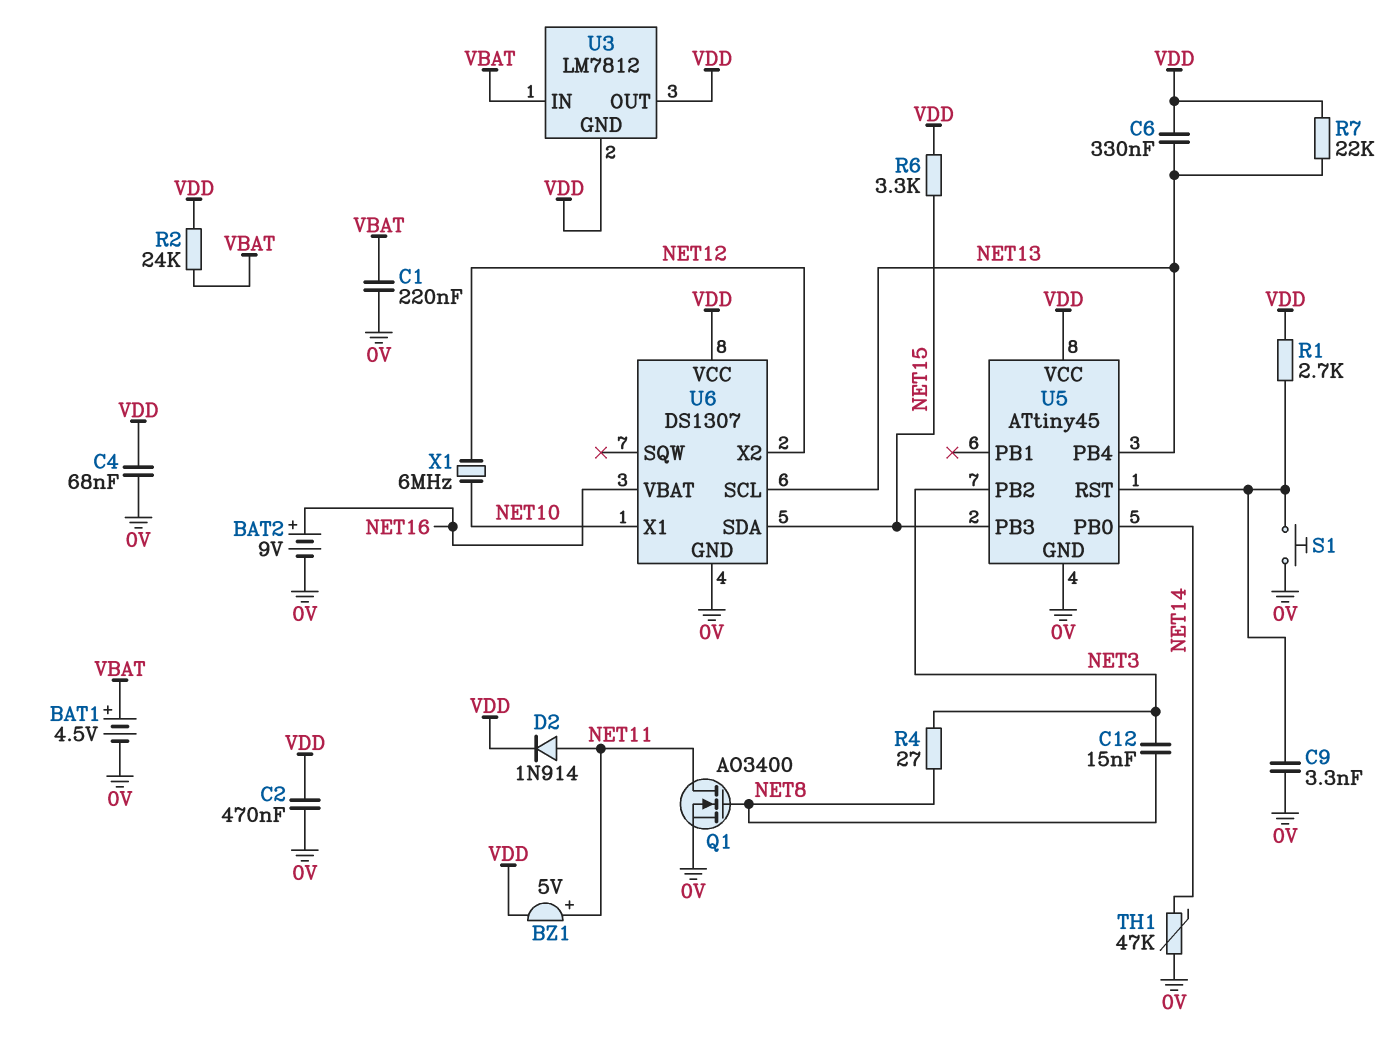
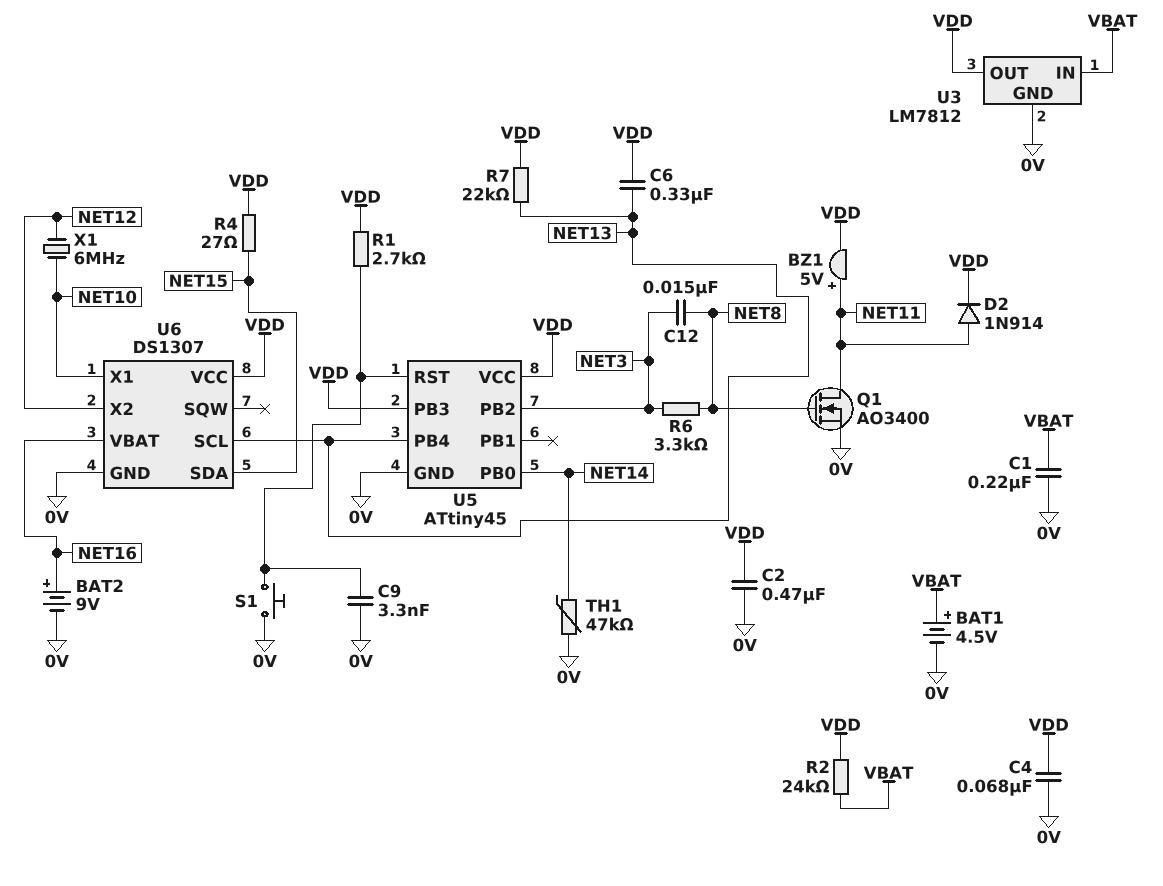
R4: 27 (NET3, NET8) -> 27 (NET15, VDD)
R6: 3.3k (NET15, VDD) -> 3.3k (NET3, NET8)
U3 pin GND: VDD -> 0V
U5 pin PB3: NET15 -> VDD

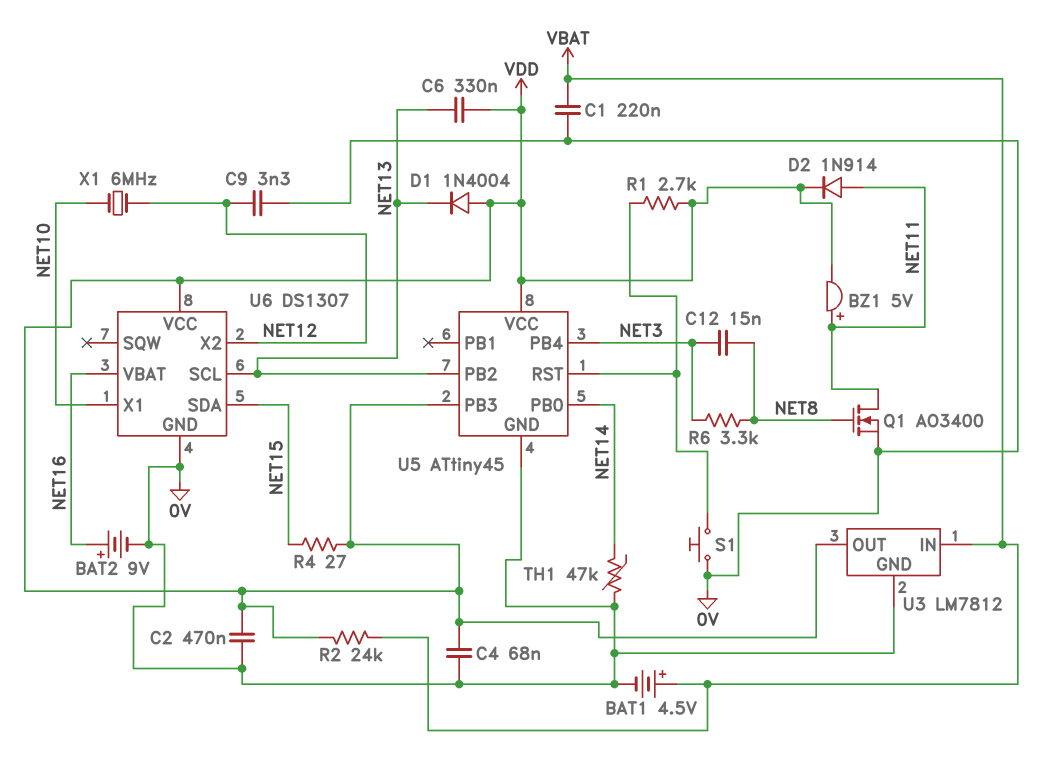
C9: 3.3nF (0V, U5/RST) -> 3.3nF (0V, NET12)
D1: none -> diode 1N4004 (A VDD, K NET13)
R7: 22k (NET13, VDD) -> none
U5 pin PB2: NET3 -> NET13
U5 pin PB4: NET13 -> NET3

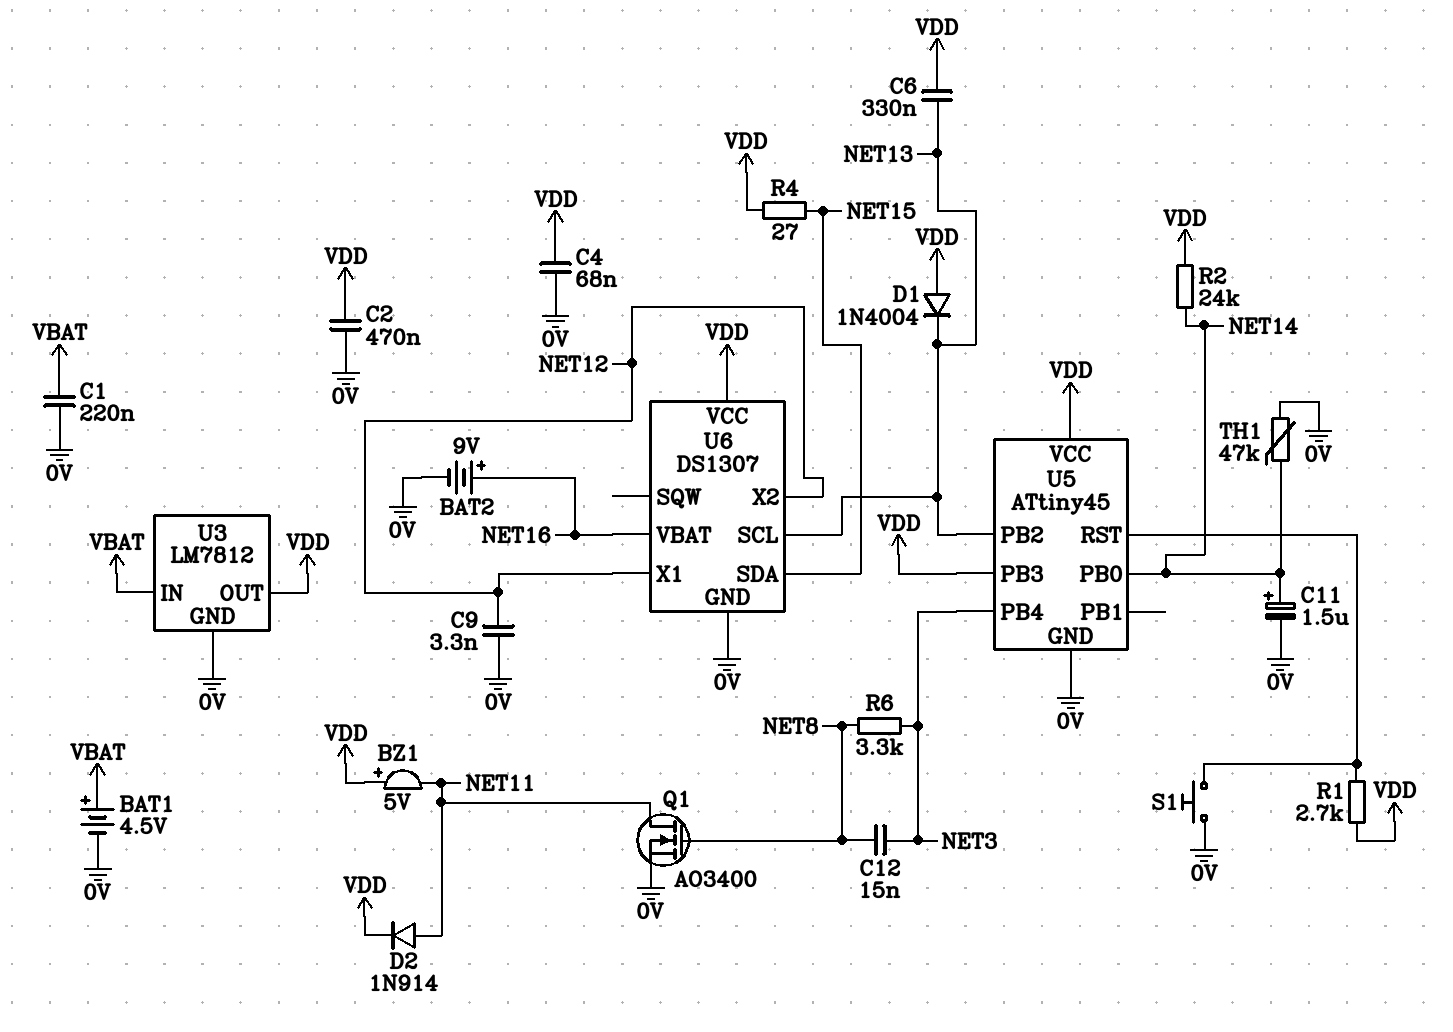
BZ1: buzzer 5V (plus NET11, minus VDD) -> buzzer 5V (plus VDD, minus NET11)
C11: none -> 1.5uF (plus NET14, minus 0V)
R2: 24k (VBAT, VDD) -> 24k (NET14, VDD)
U6 pin X1: NET10 -> NET12
X1: 6MHz (NET10, NET12) -> none

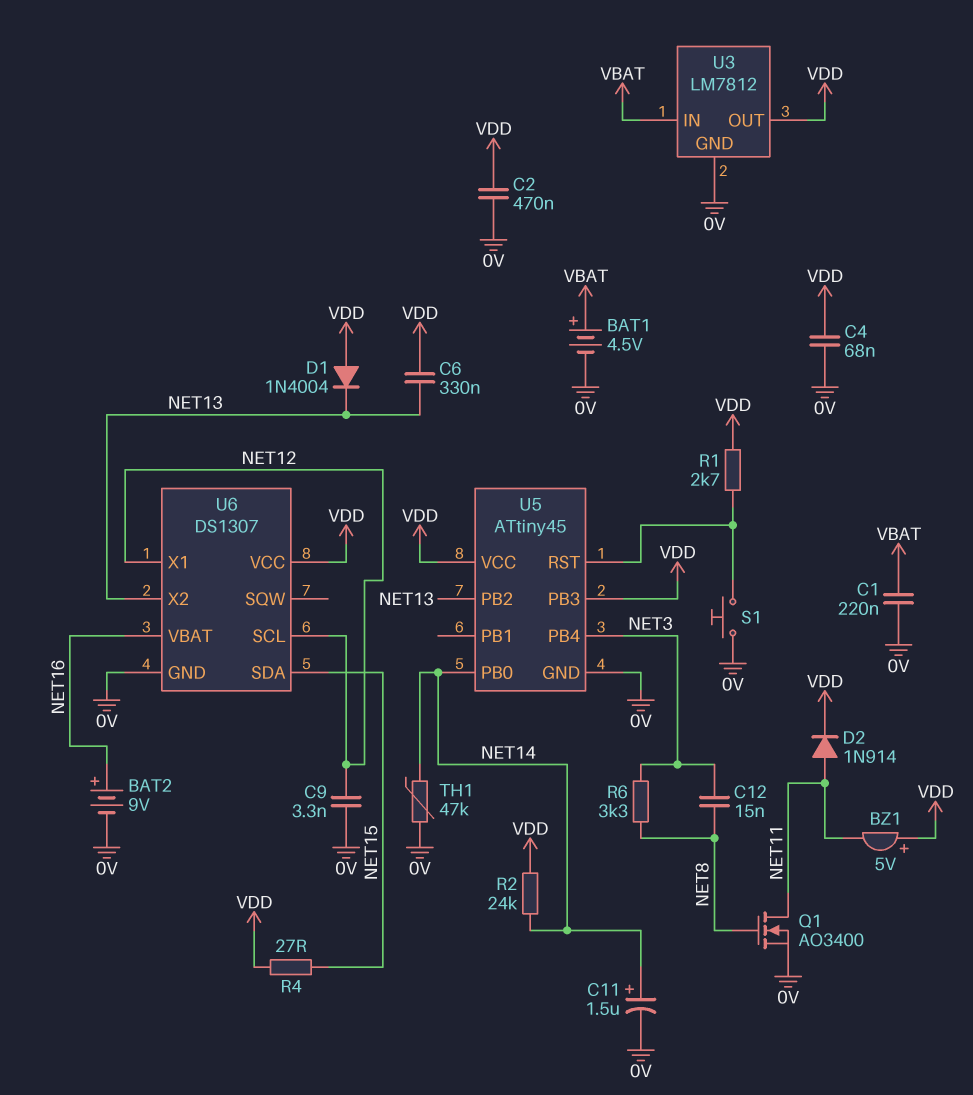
U6 pin SCL: NET13 -> NET12
U6 pin X2: NET12 -> NET13

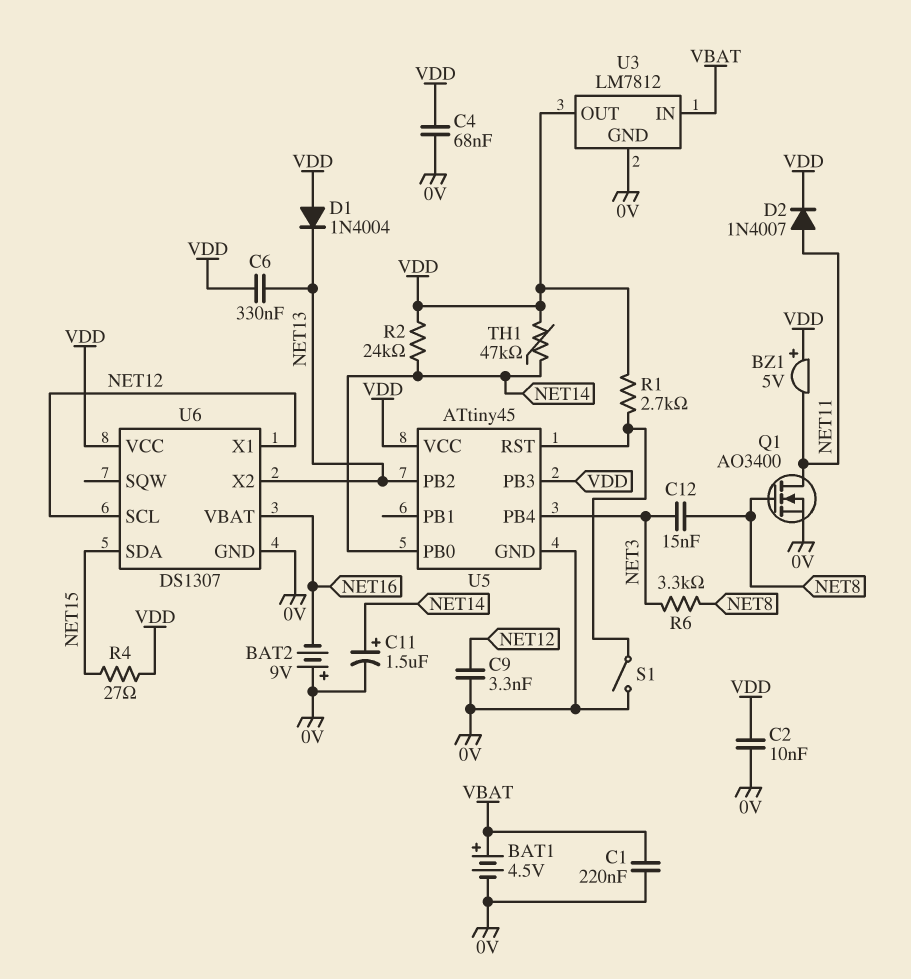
BAT2: 9V (plus NET16, minus 0V) -> 9V (plus 0V, minus NET16)
C2: 470nF (0V, VDD) -> 10nF (0V, VDD)
D2: diode 1N914 (A NET11, K VDD) -> diode 1N4007 (A NET11, K VDD)
S1: button (0V, U5/RST) -> switch (0V, U5/RST)
TH1: 47k (0V, NET14) -> 47k (NET14, VDD)

